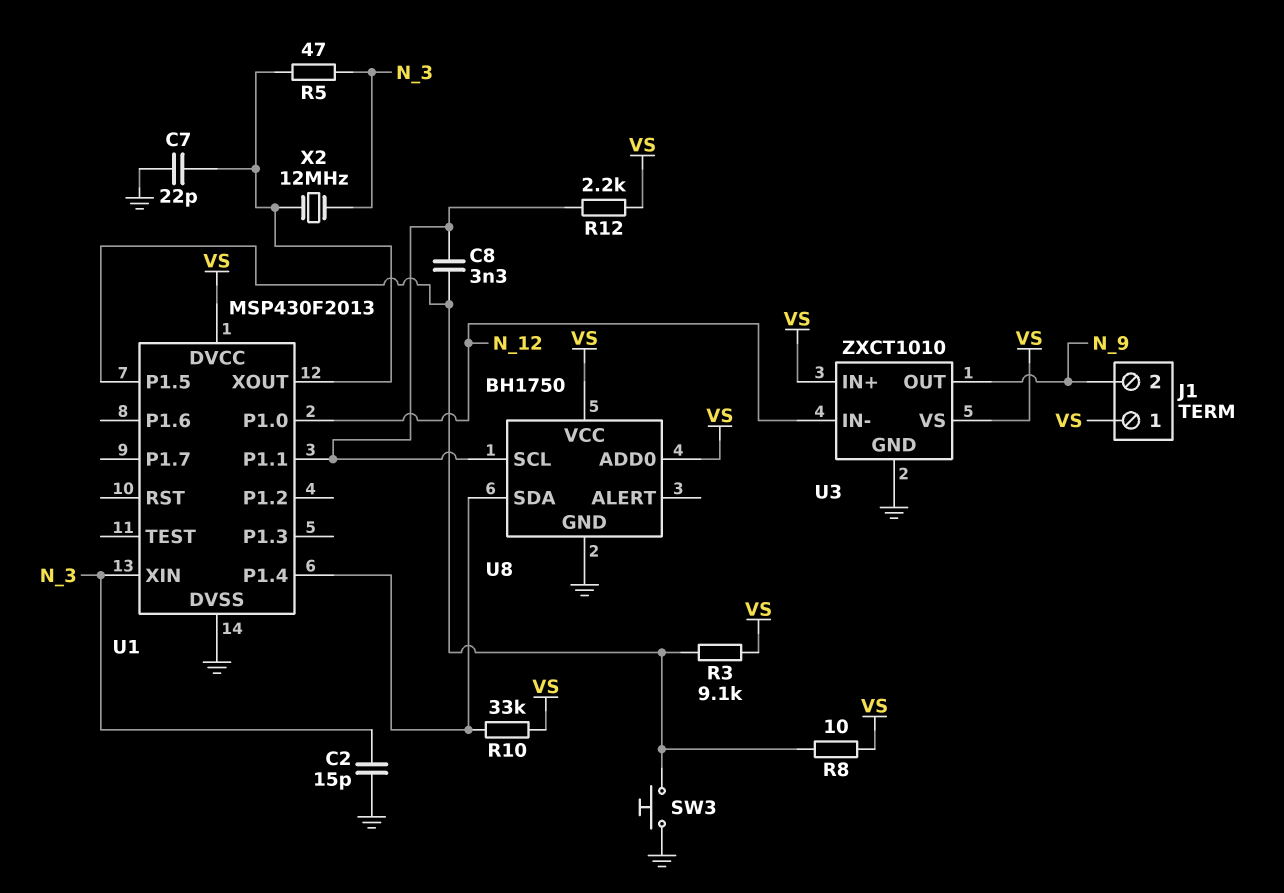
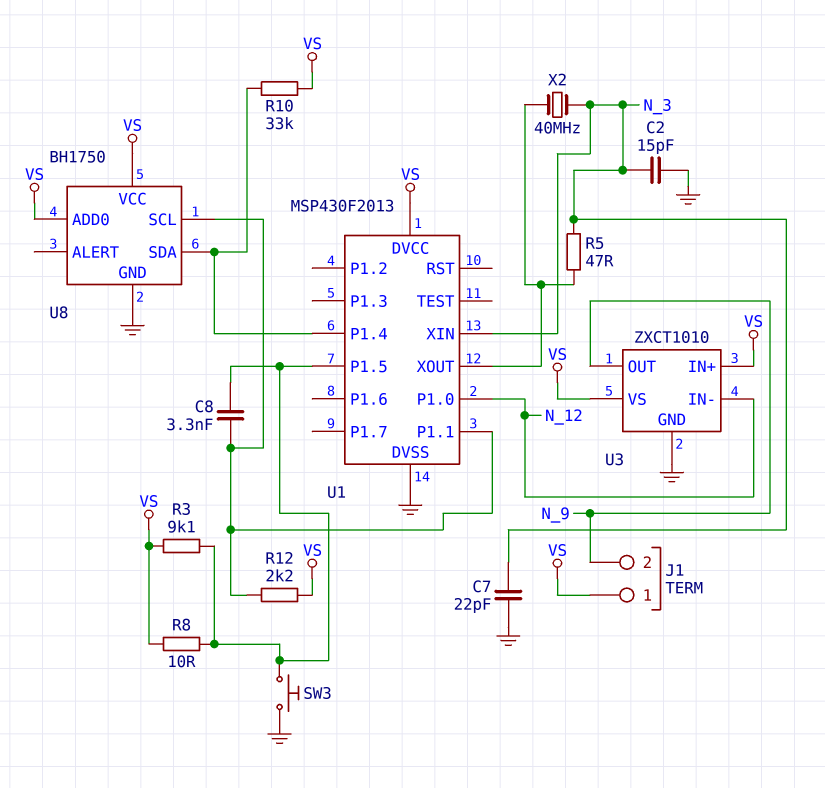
C7: 22pF (GND, U1/XOUT) -> 22pF (GND, N_3)
X2: 12MHz (N_3, U1/XOUT) -> 40MHz (N_3, U1/XOUT)

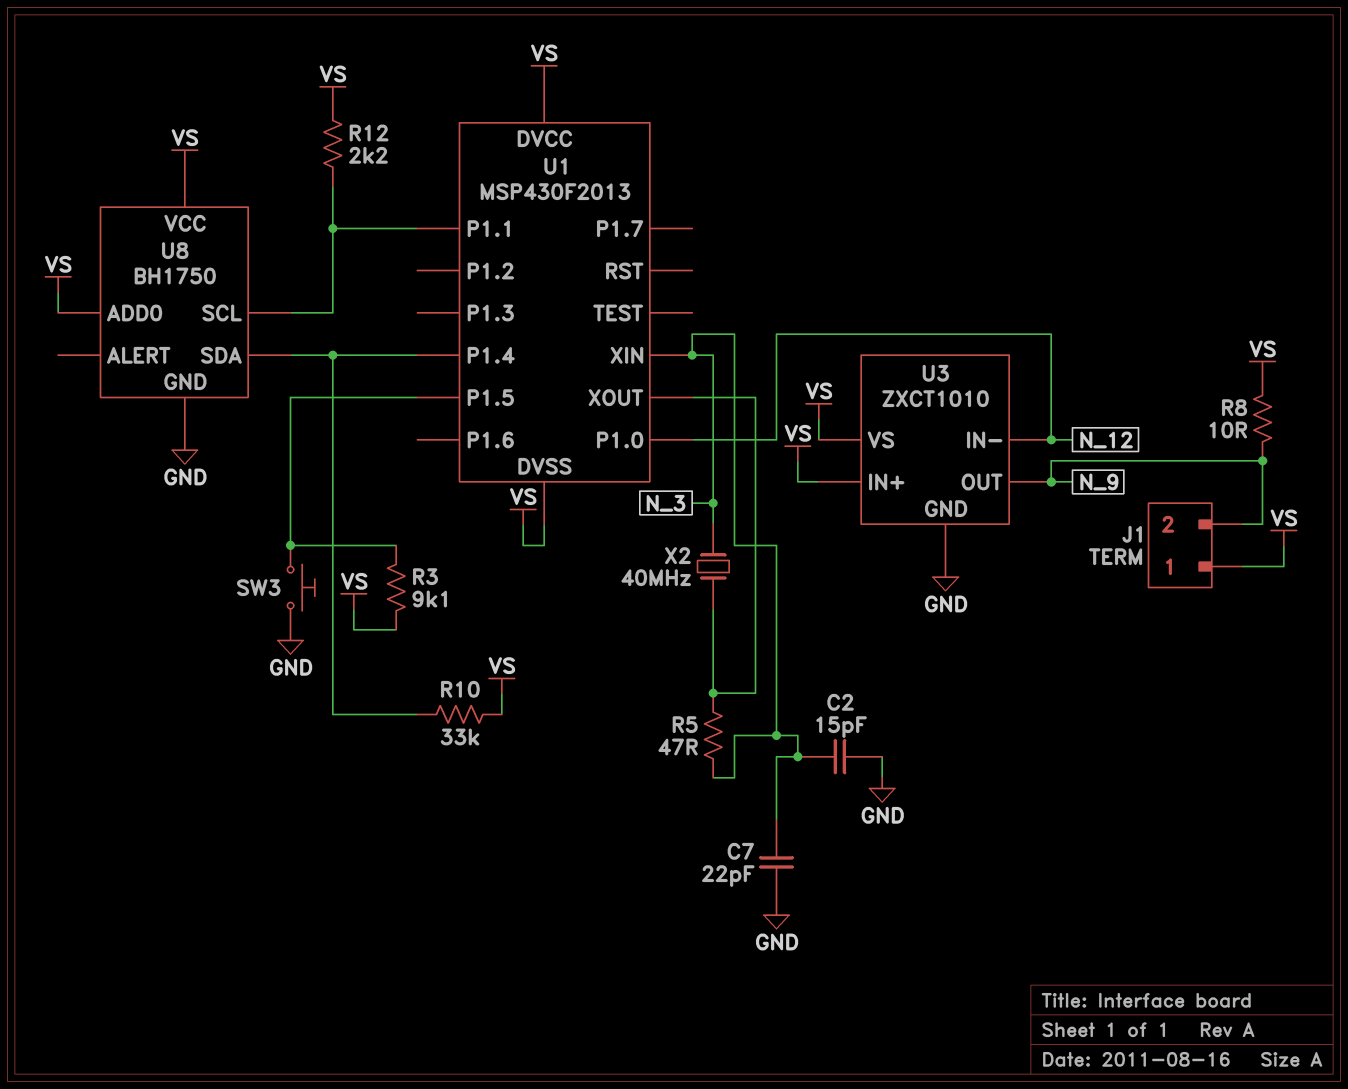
C8: 3.3nF (U1/P1.1, U1/P1.5) -> none
R8: 10 (U1/P1.5, VS) -> 10 (N_9, VS)
U1 pin DVSS: GND -> VS

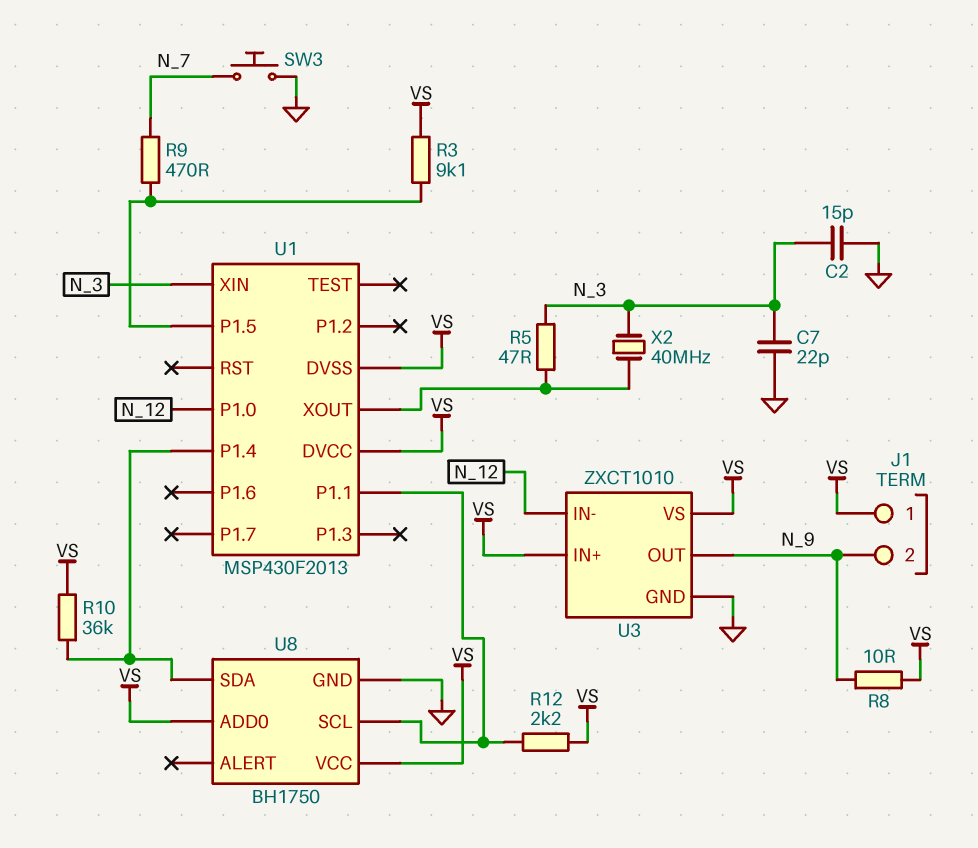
R9: none -> 470 (N_7, U1/P1.5)
R10: 33k (U1/P1.4, VS) -> 36k (U1/P1.4, VS)
SW3: button (GND, U1/P1.5) -> button (GND, N_7)

